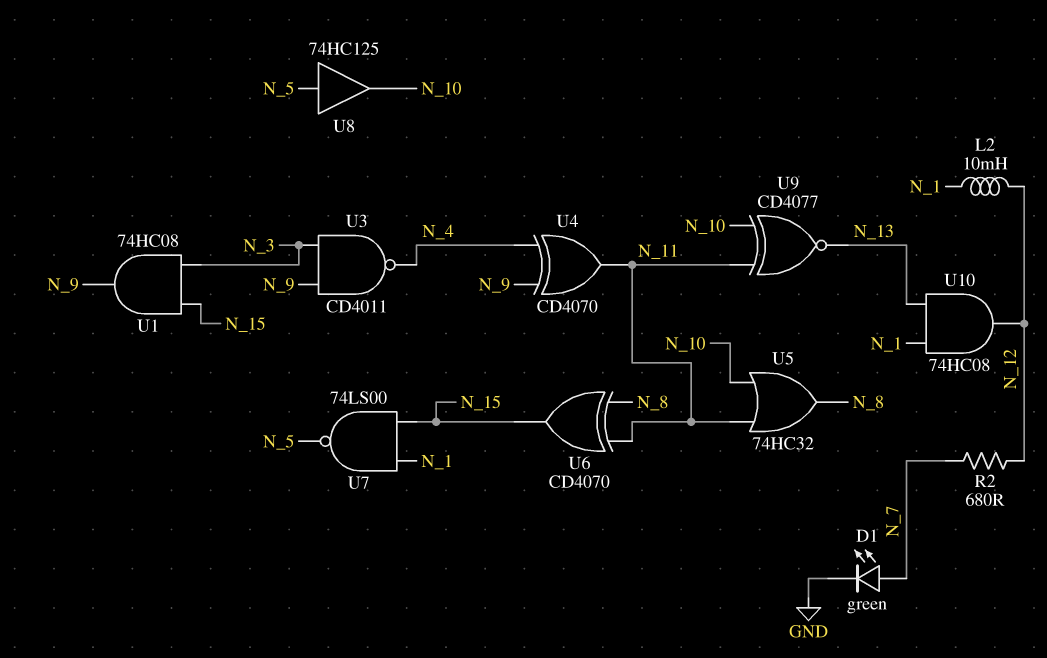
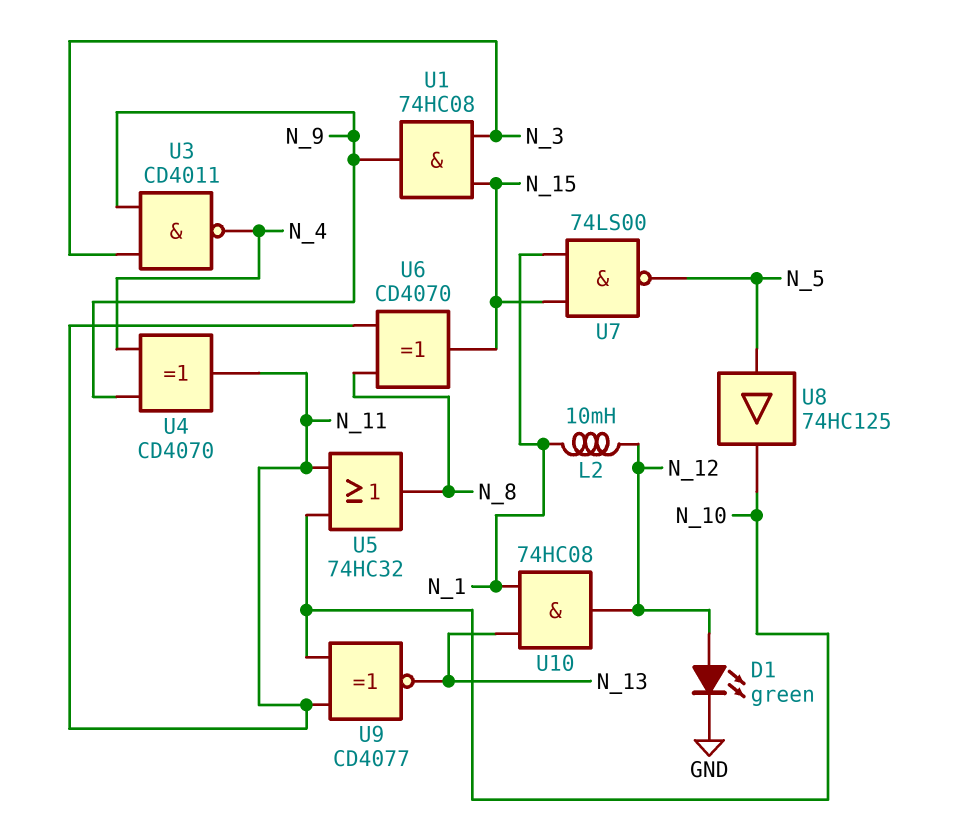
D1: LED green (A N_7, K GND) -> LED green (A N_12, K GND)
R2: 680 (N_7, N_12) -> none

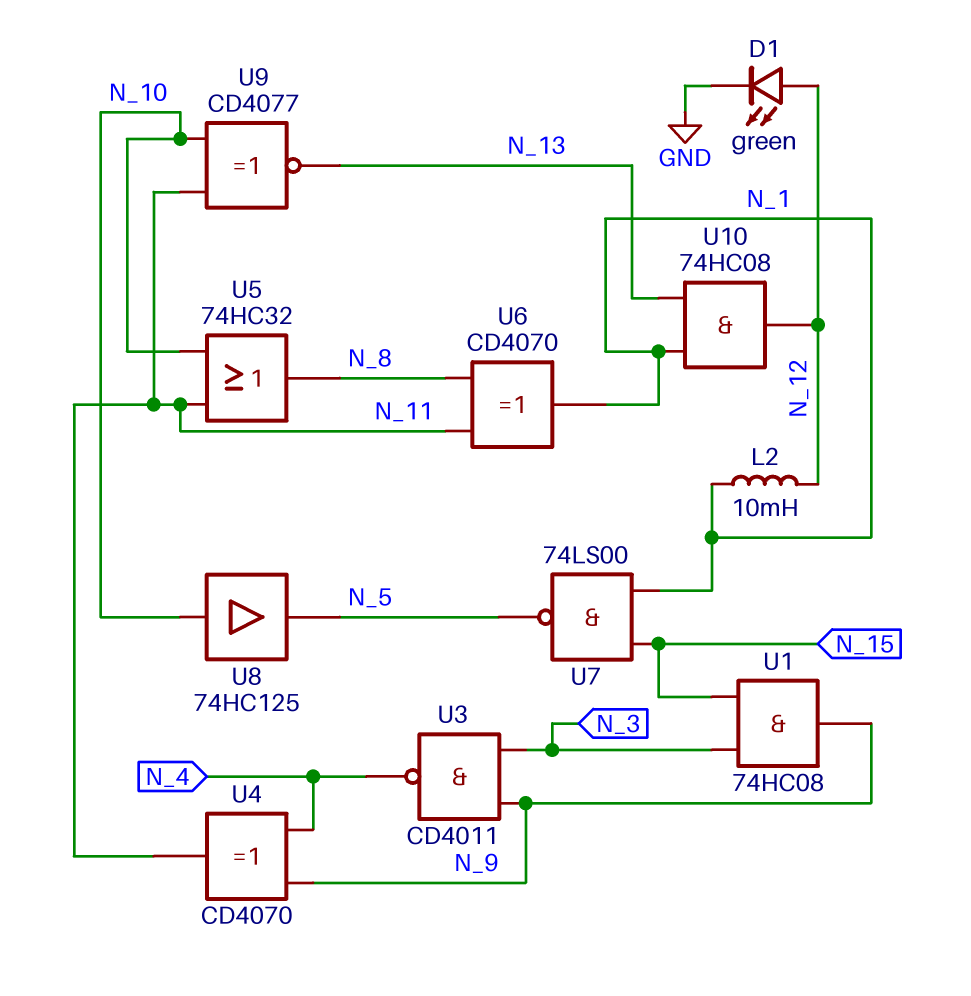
U6: XOR CD4070 (in N_8, in N_11, out N_15) -> XOR CD4070 (in N_8, in N_11, out N_1)
U8: buffer 74HC125 (in N_5, out N_10) -> buffer 74HC125 (in N_10, out N_5)

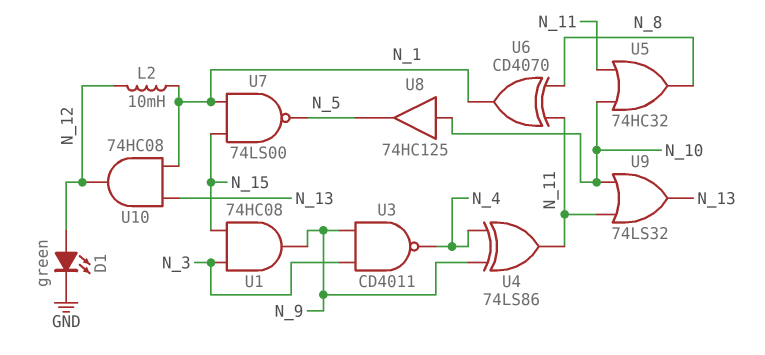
U4: XOR CD4070 (in N_4, in N_9, out N_11) -> XOR 74LS86 (in N_4, in N_9, out N_11)
U9: XNOR CD4077 (in N_10, in N_11, out N_13) -> OR 74LS32 (in N_10, in N_11, out N_13)

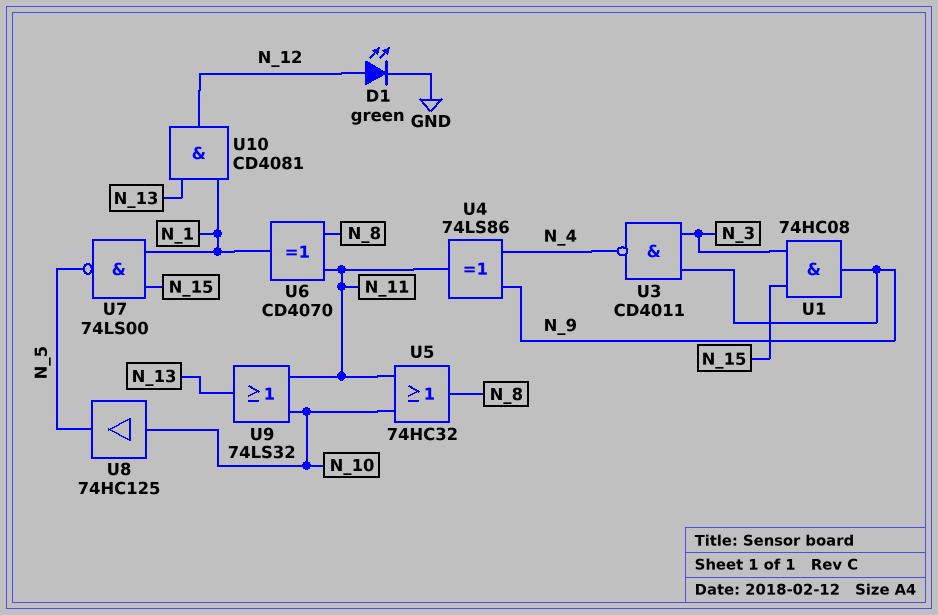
L2: 10mH (N_1, N_12) -> none
U10: AND 74HC08 (in N_1, in N_13, out N_12) -> AND CD4081 (in N_1, in N_13, out N_12)

